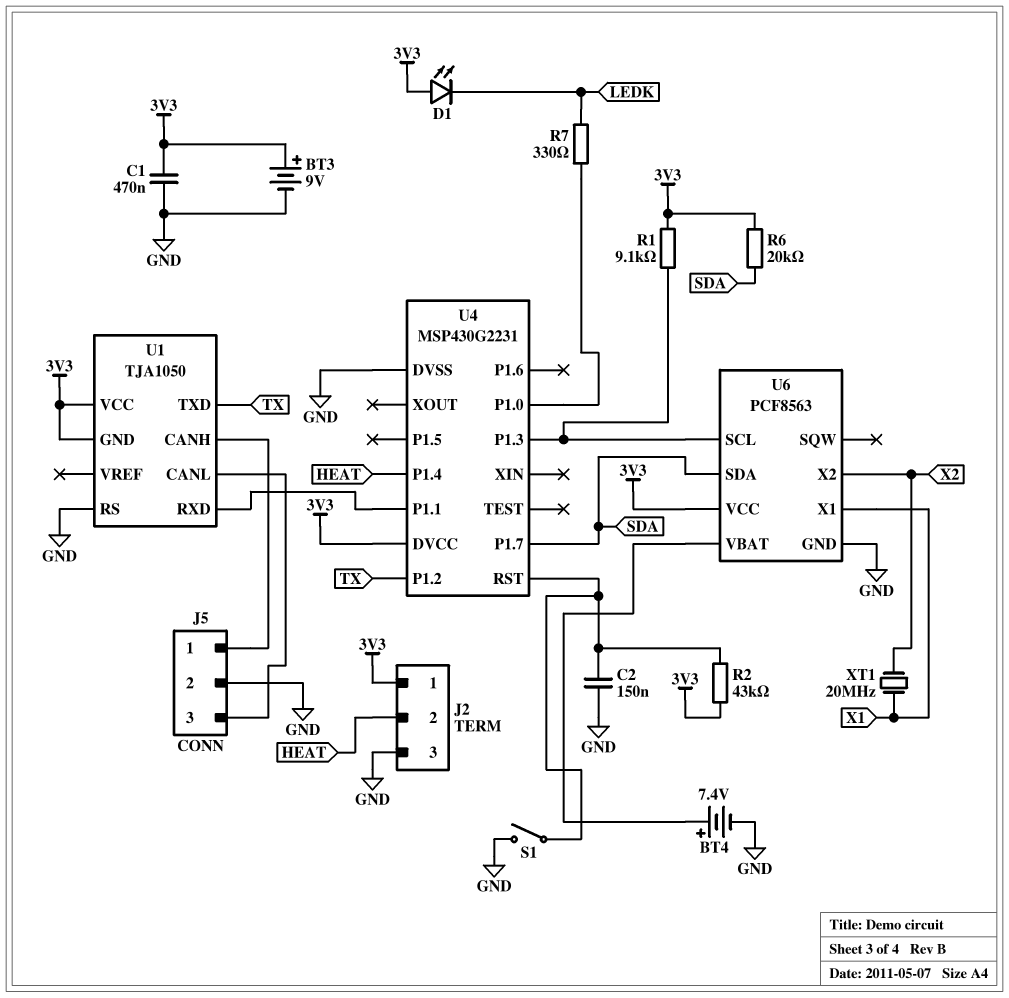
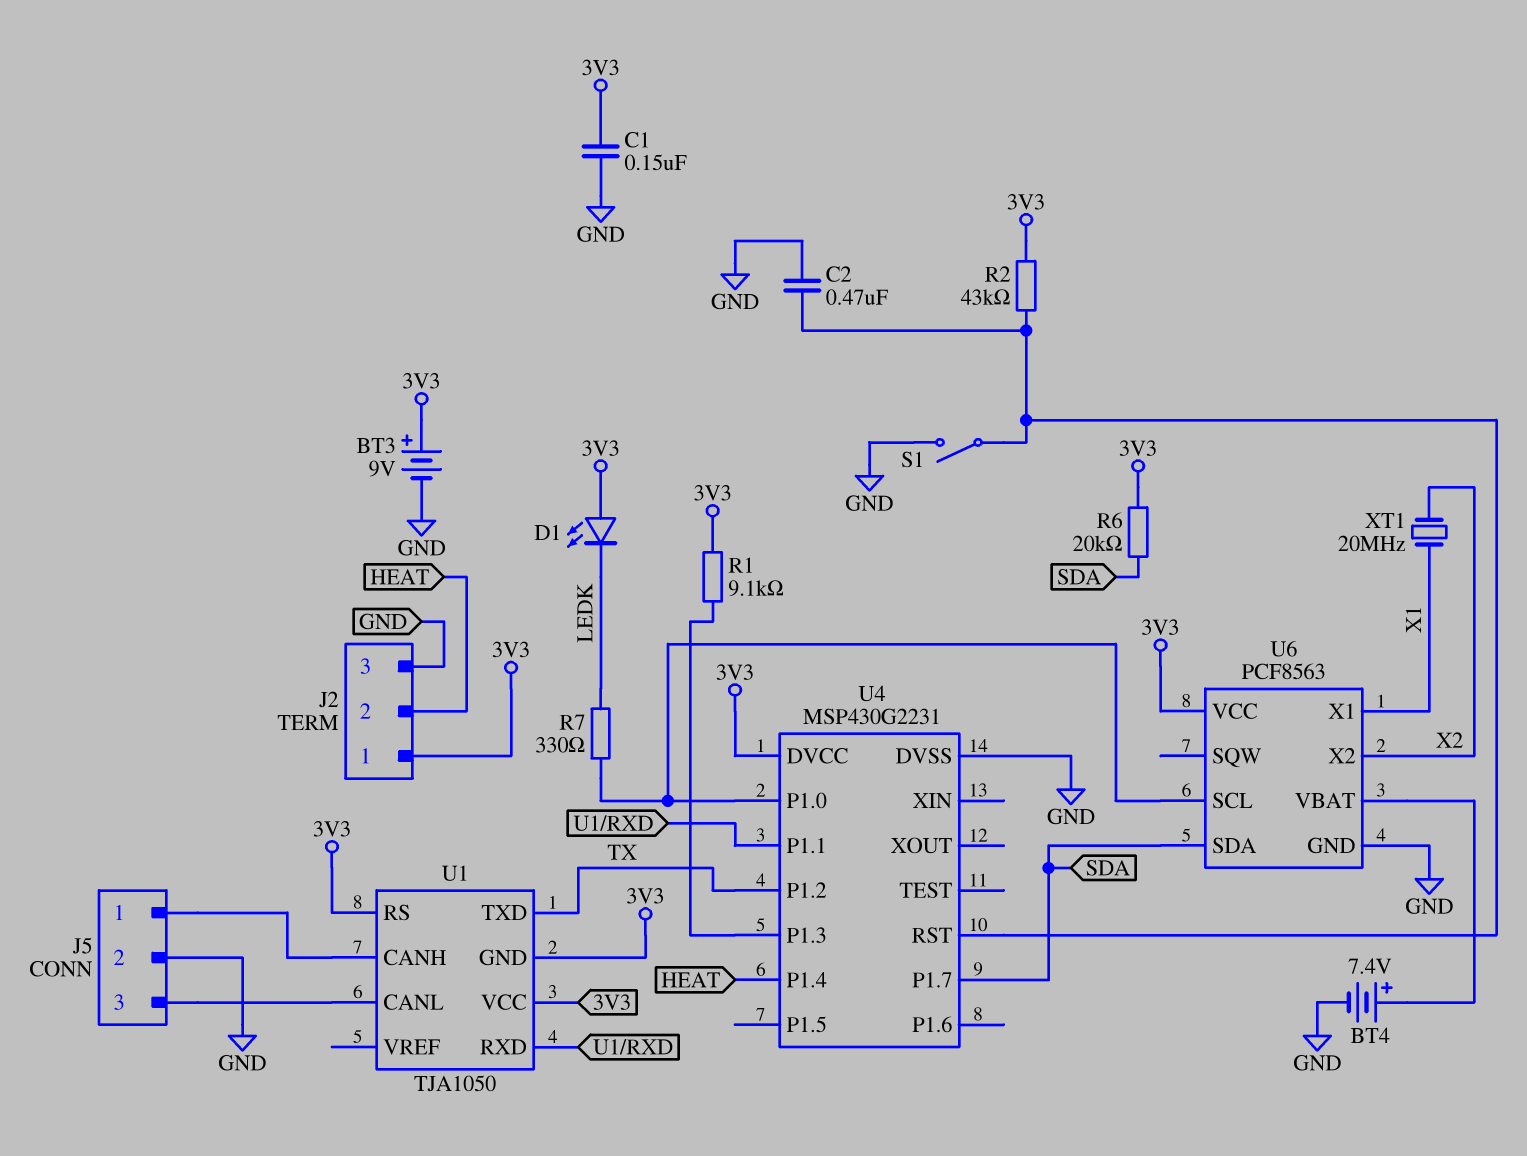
C1: 470nF (3V3, GND) -> 150nF (3V3, GND)
C2: 150nF (GND, U4/RST) -> 470nF (GND, U4/RST)
U1 pin RS: GND -> 3V3
U6 pin SCL: U4/P1.3 -> U4/P1.0

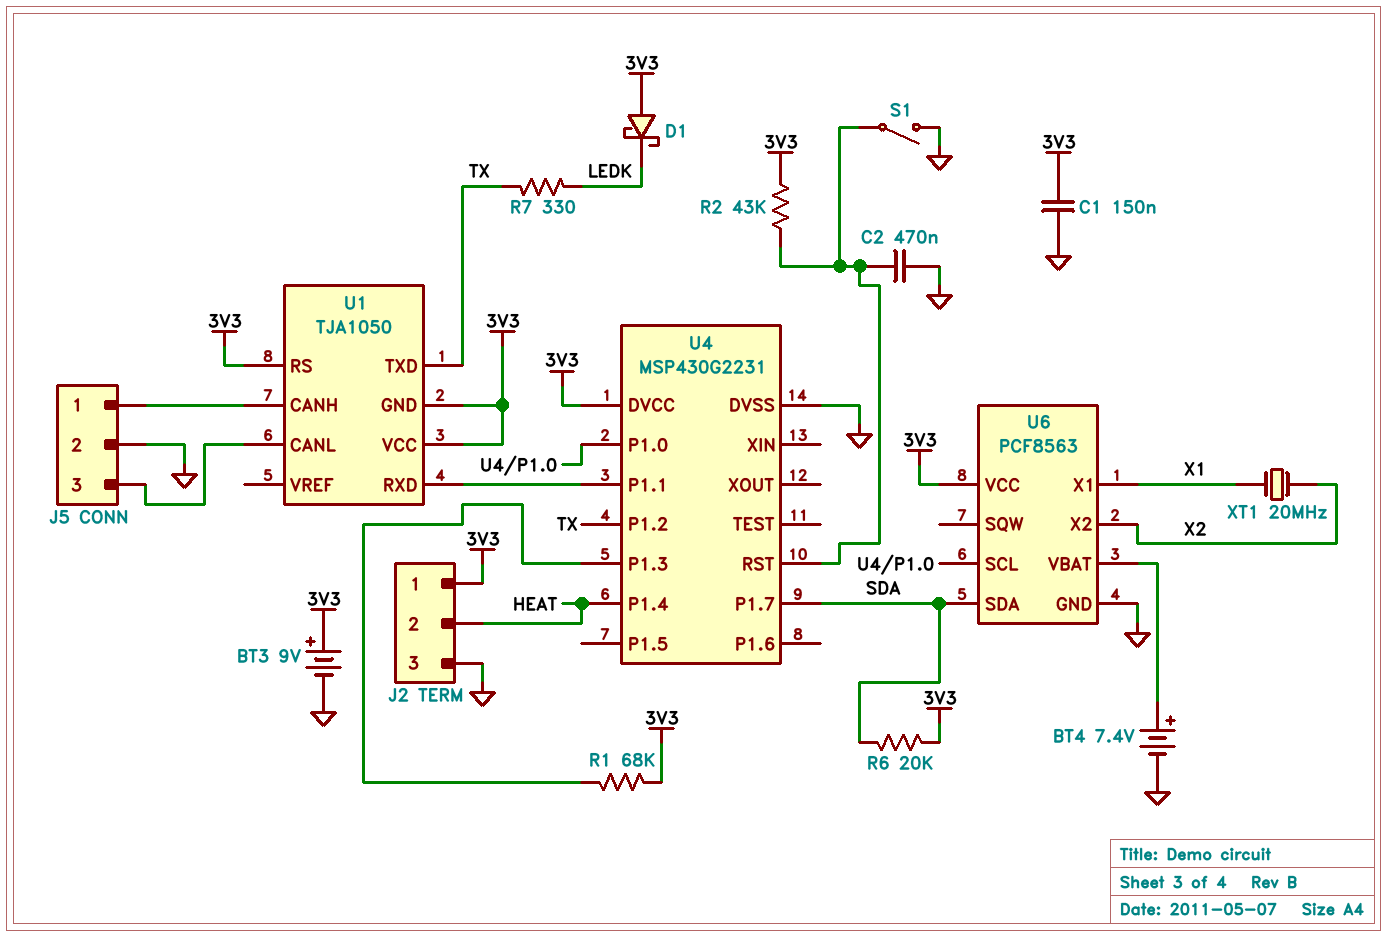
D1: LED (A 3V3, K LEDK) -> schottky (A 3V3, K LEDK)
R1: 9.1k (3V3, U4/P1.3) -> 68k (3V3, U4/P1.3)
R7: 330 (LEDK, U4/P1.0) -> 330 (LEDK, TX)

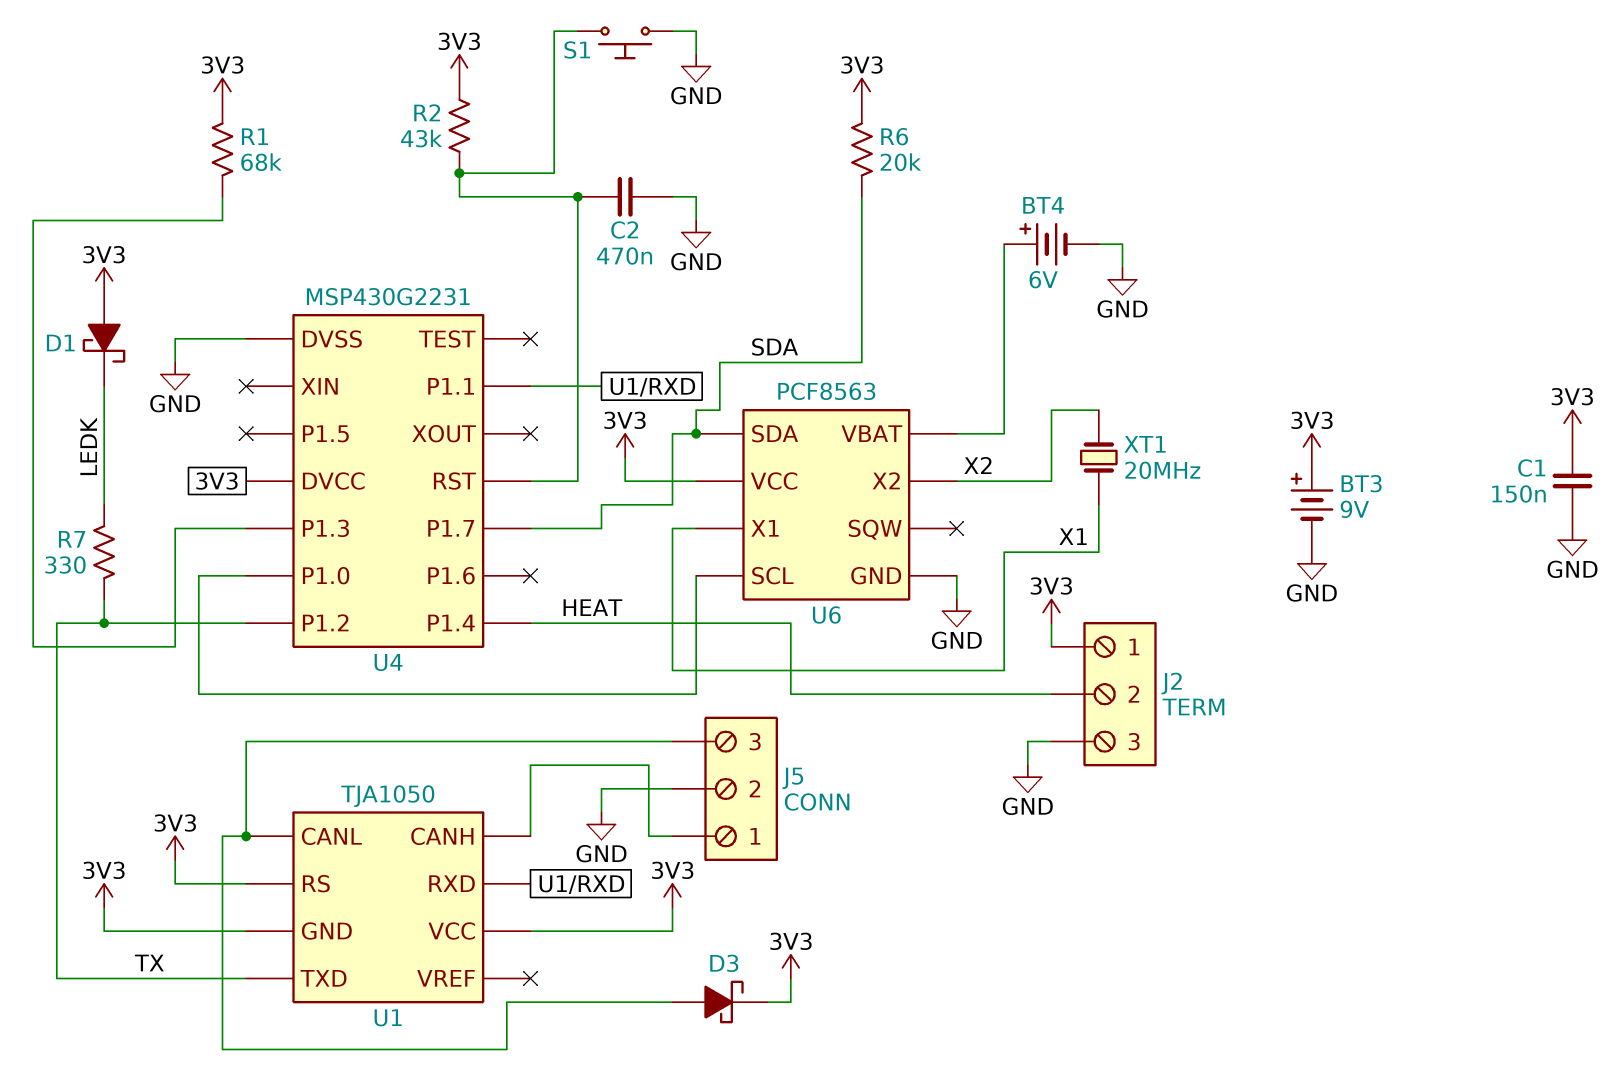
BT4: 7.4V (plus U6/VBAT, minus GND) -> 6V (plus U6/VBAT, minus GND)
D3: none -> schottky (A J5/3, K 3V3)
S1: switch (GND, U4/RST) -> button (GND, U4/RST)

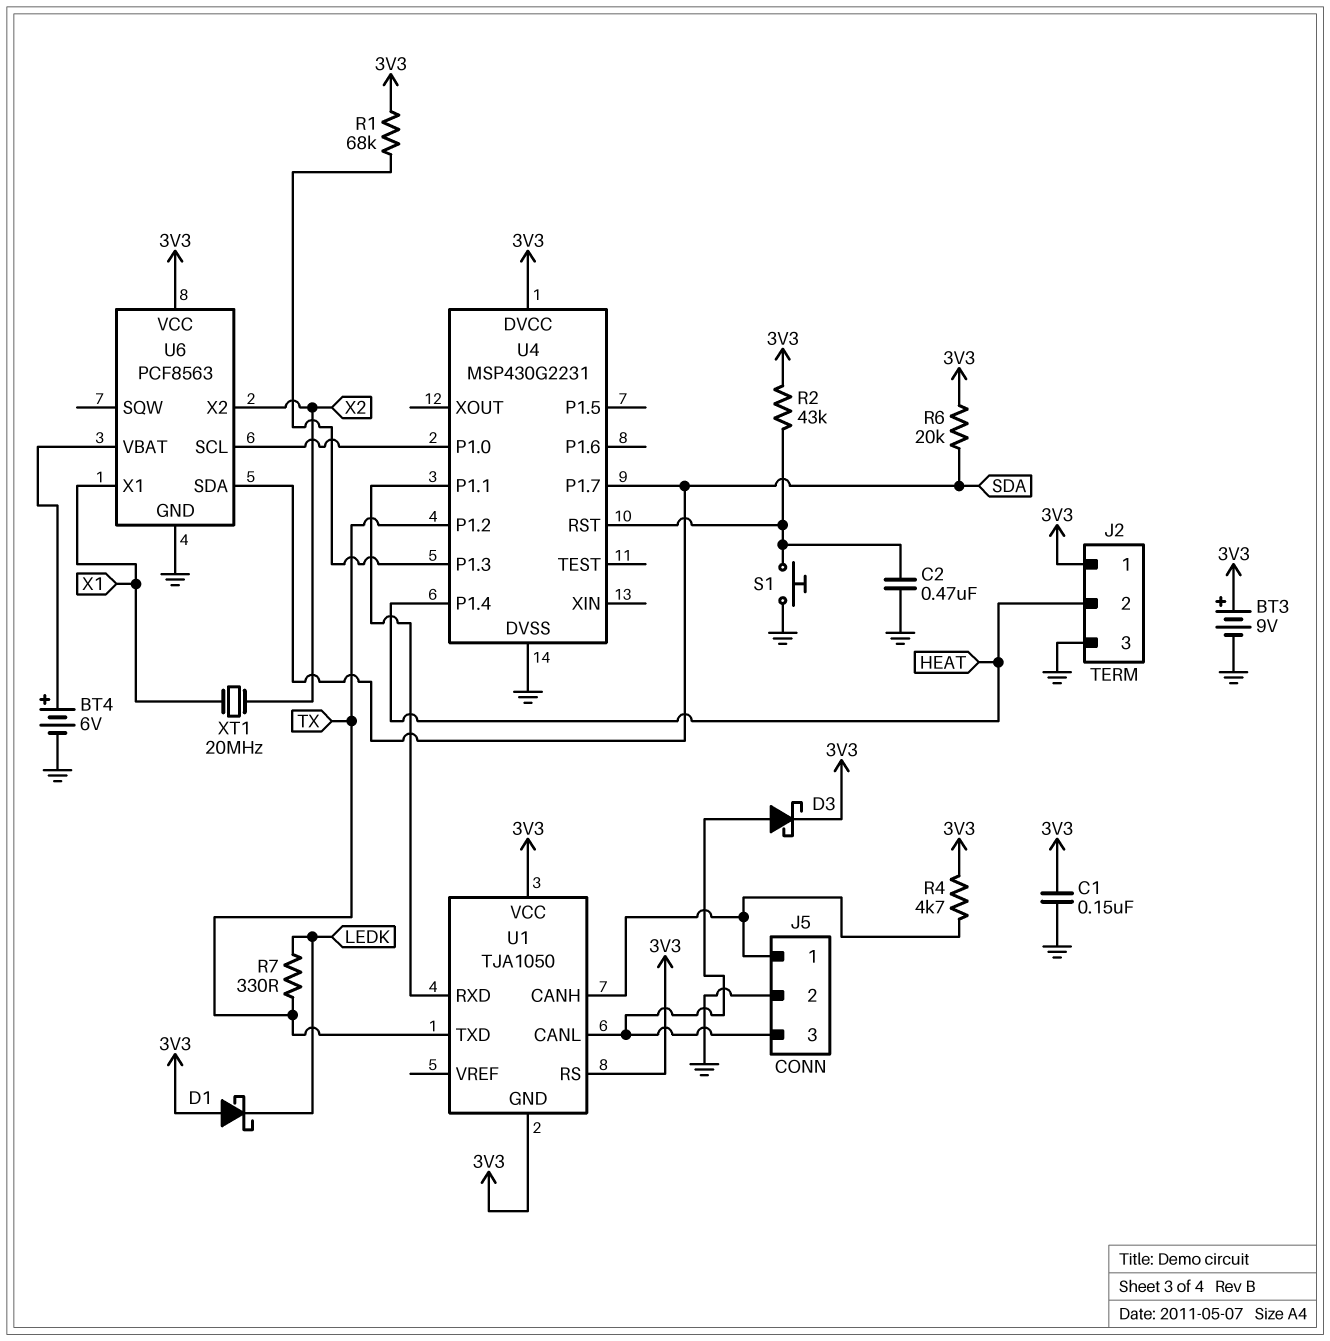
R4: none -> 4.7k (3V3, J5/1)

